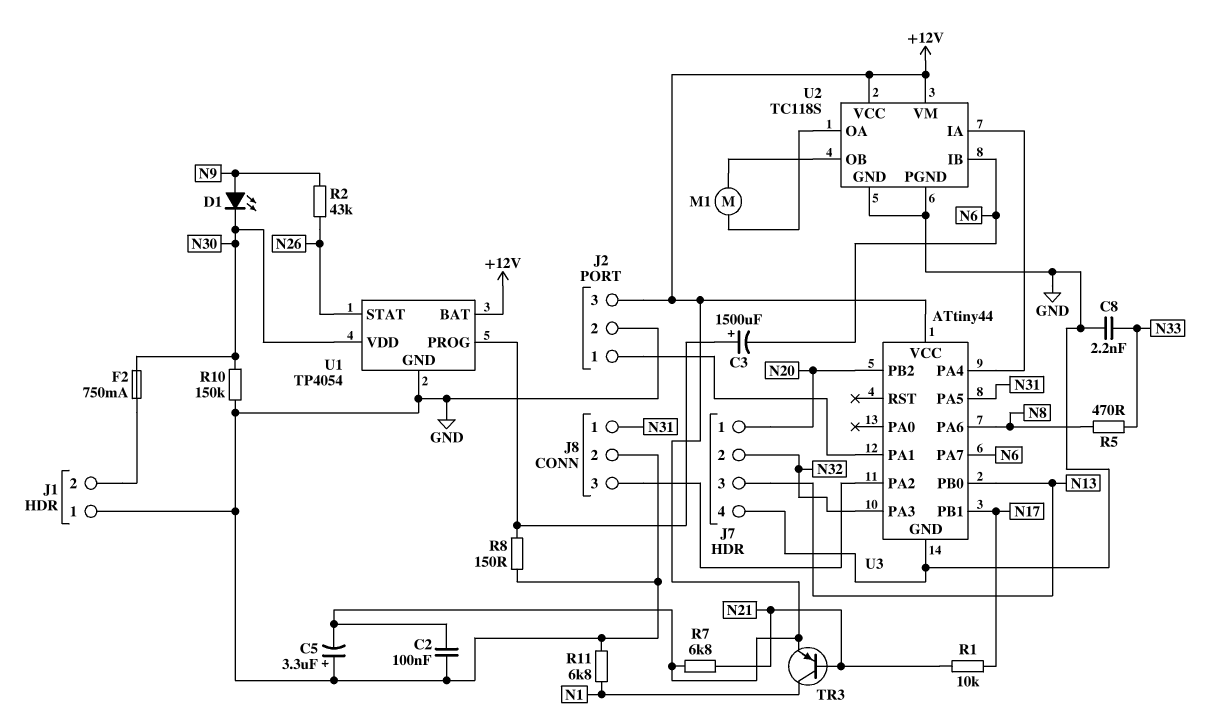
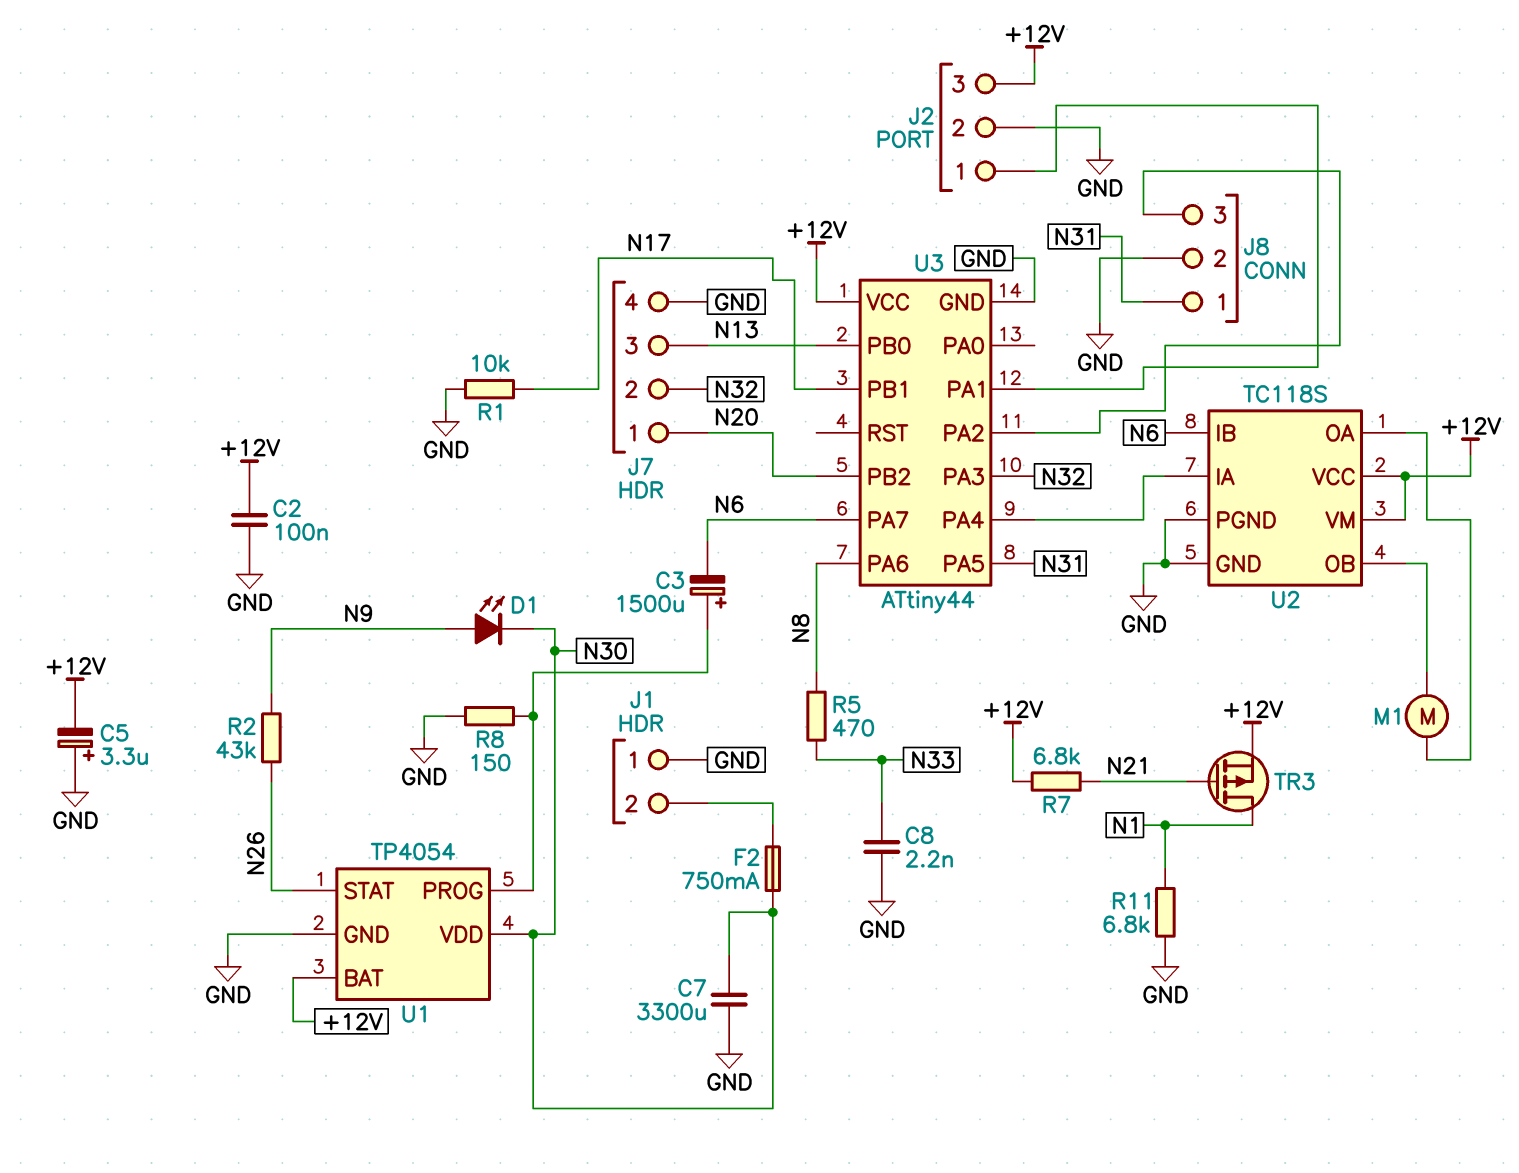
C7: none -> 3300uF (GND, N30)
R1: 10k (N17, N21) -> 10k (GND, N17)
R10: 150k (GND, N30) -> none
TR3: PNP (B N21, C N1, E +12V) -> PMOS (G N21, D N1, S +12V)

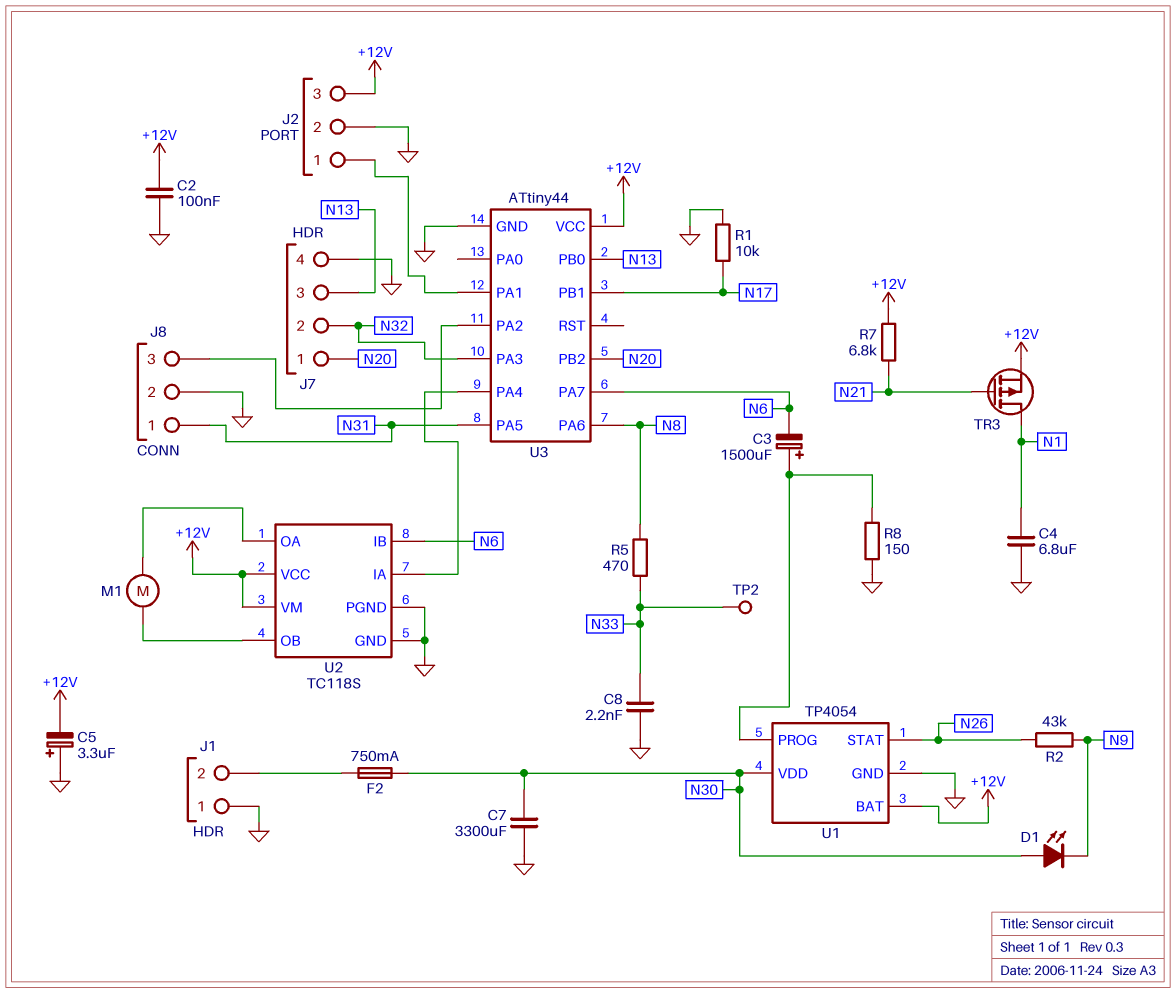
C4: none -> 6.8uF (GND, N1)
D1: LED (A N9, K N30) -> LED (A N30, K N9)
R11: 6.8k (GND, N1) -> none
TP2: none -> test point (N33)

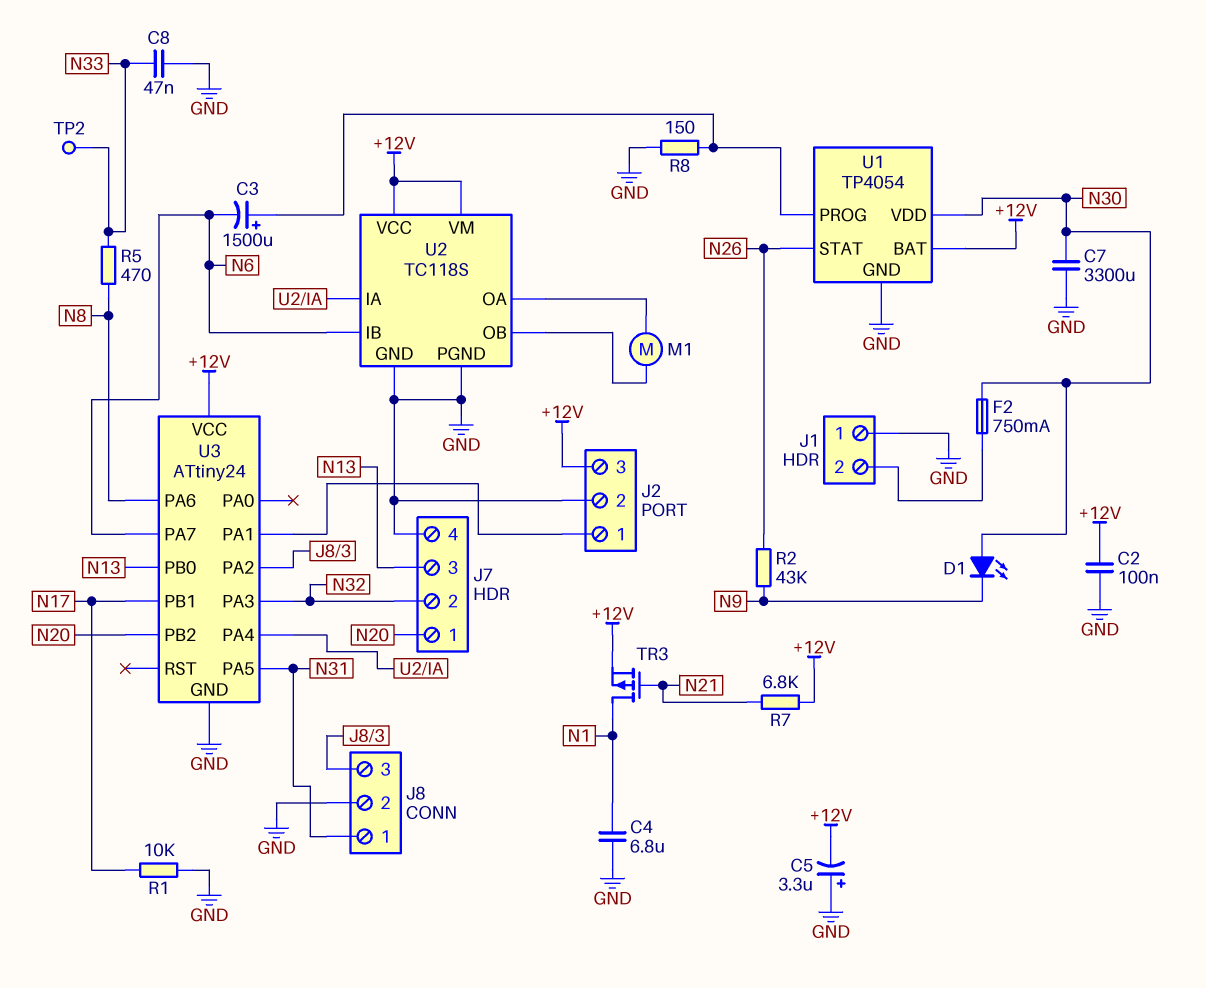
C8: 2.2nF (GND, N33) -> 47nF (GND, N33)
U3: ATtiny44 -> ATtiny24

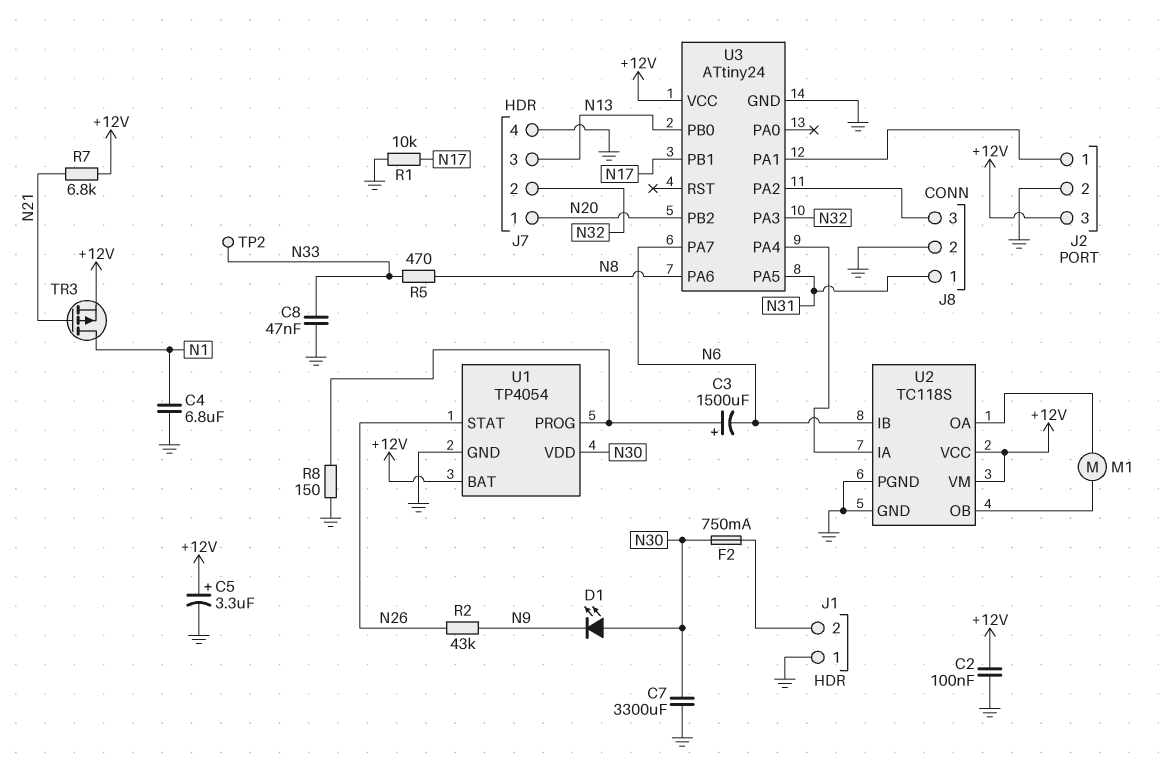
C5: 3.3uF (plus GND, minus +12V) -> 3.3uF (plus +12V, minus GND)

